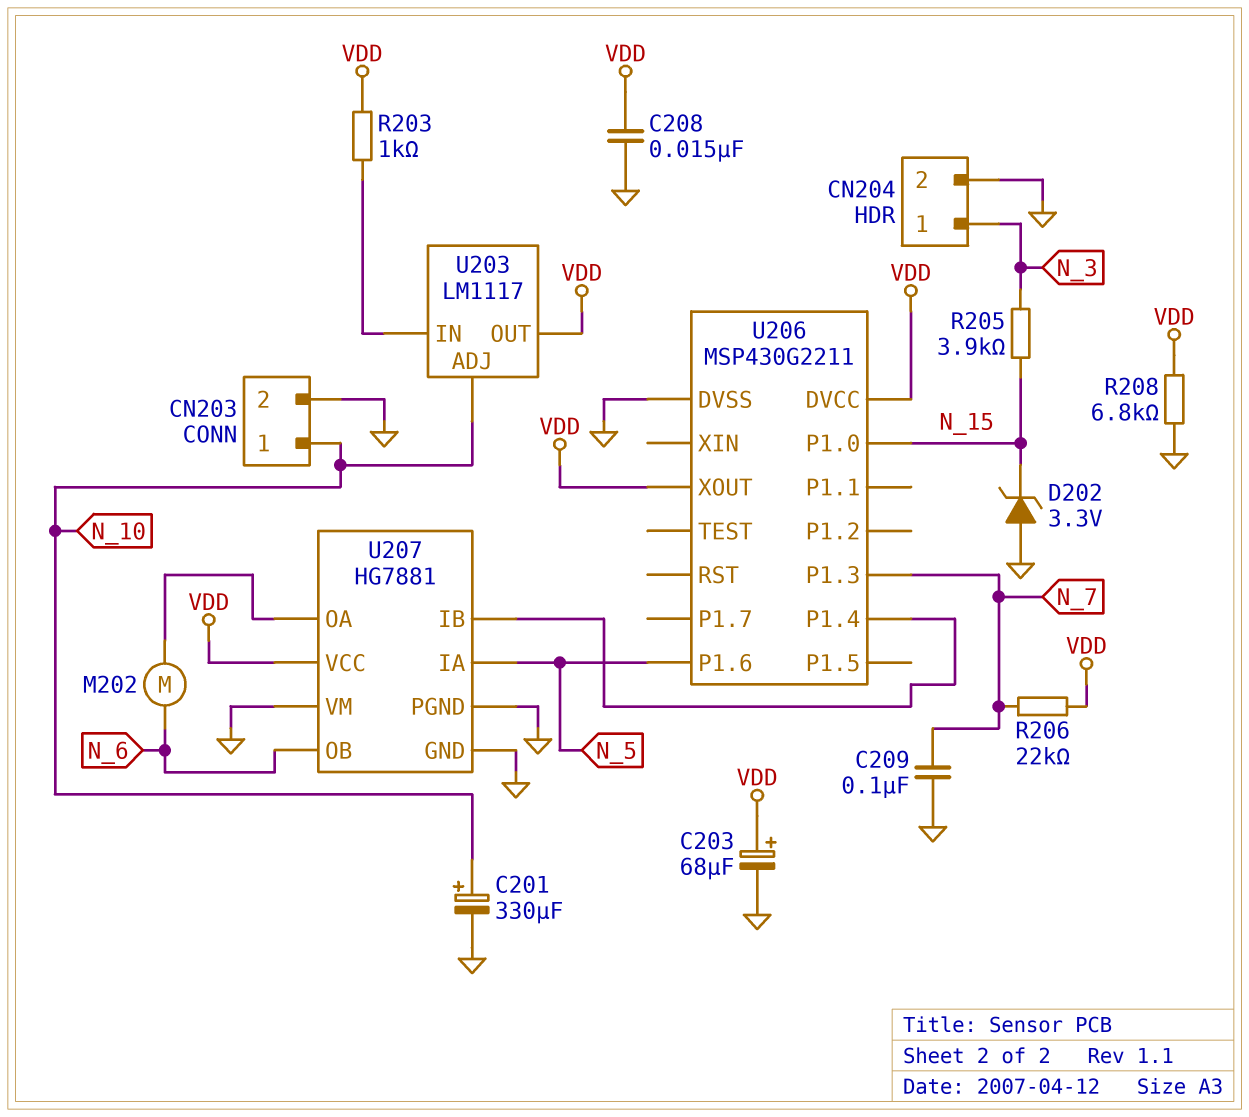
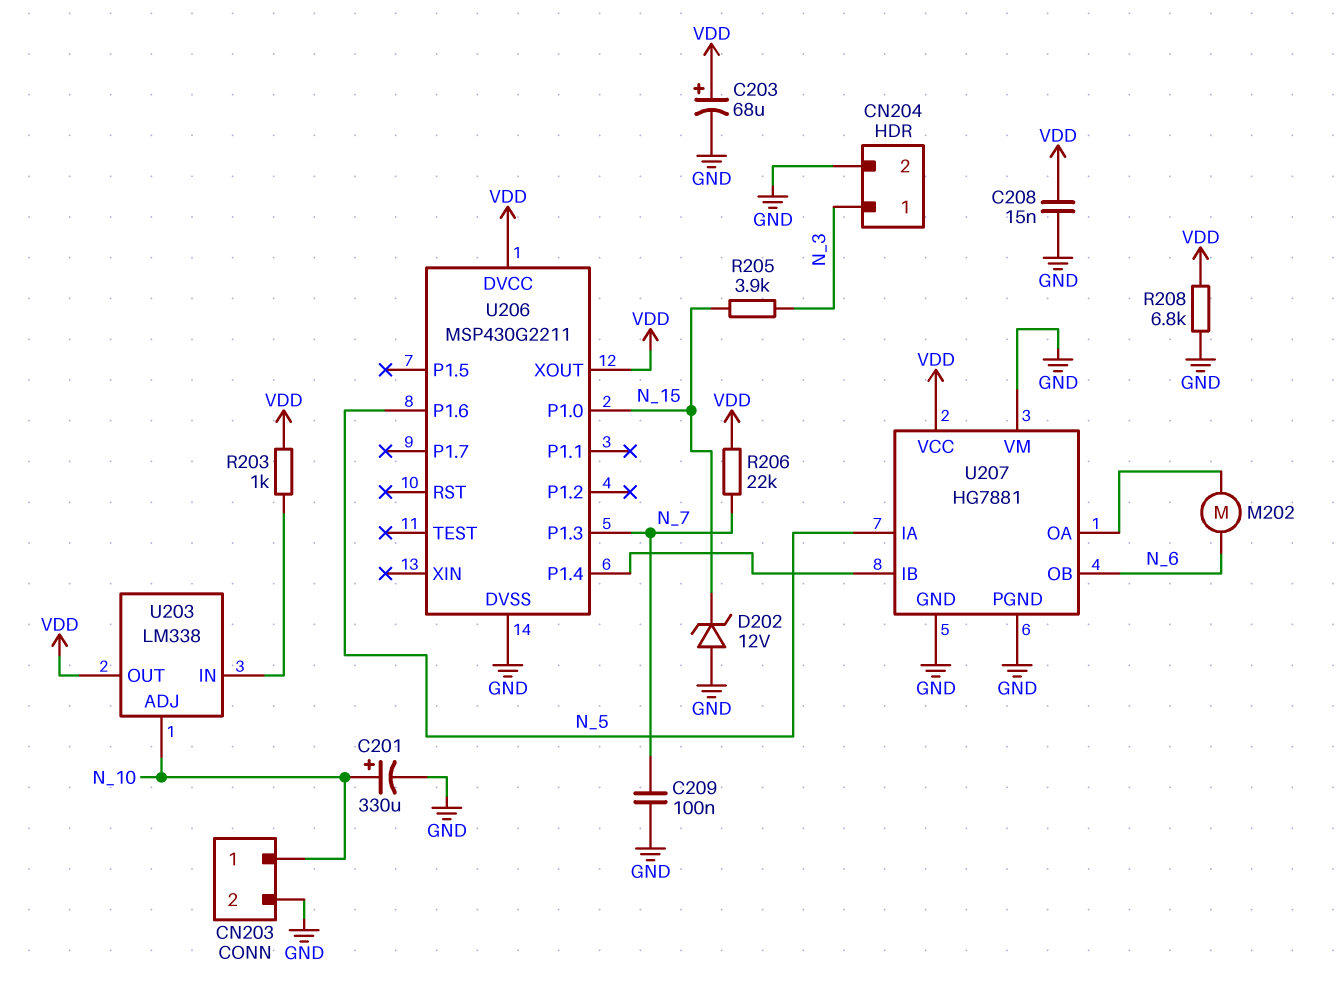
D202: zener 3.3V (A GND, K N_15) -> zener 12V (A GND, K N_15)
U203: LM1117 -> LM338

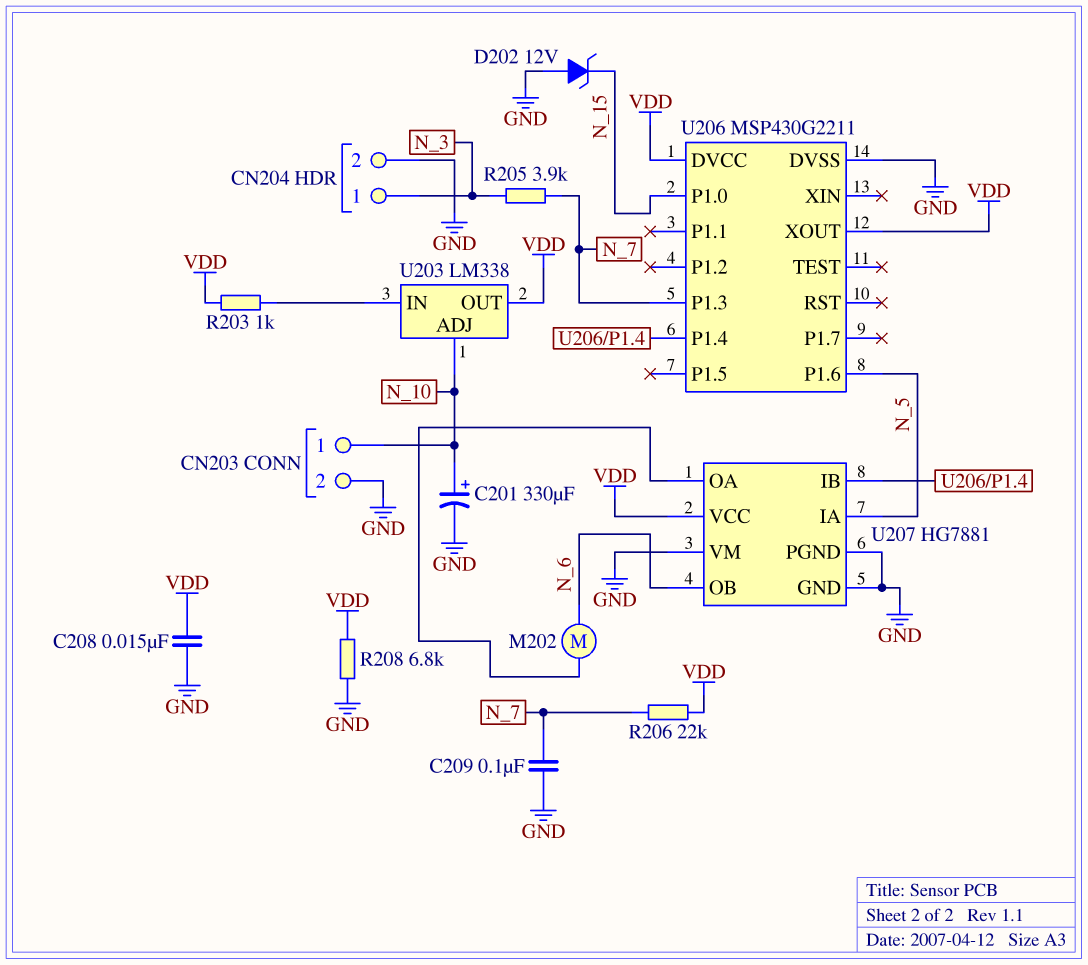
C203: 68uF (plus VDD, minus GND) -> none
R205: 3.9k (N_3, N_15) -> 3.9k (N_3, N_7)

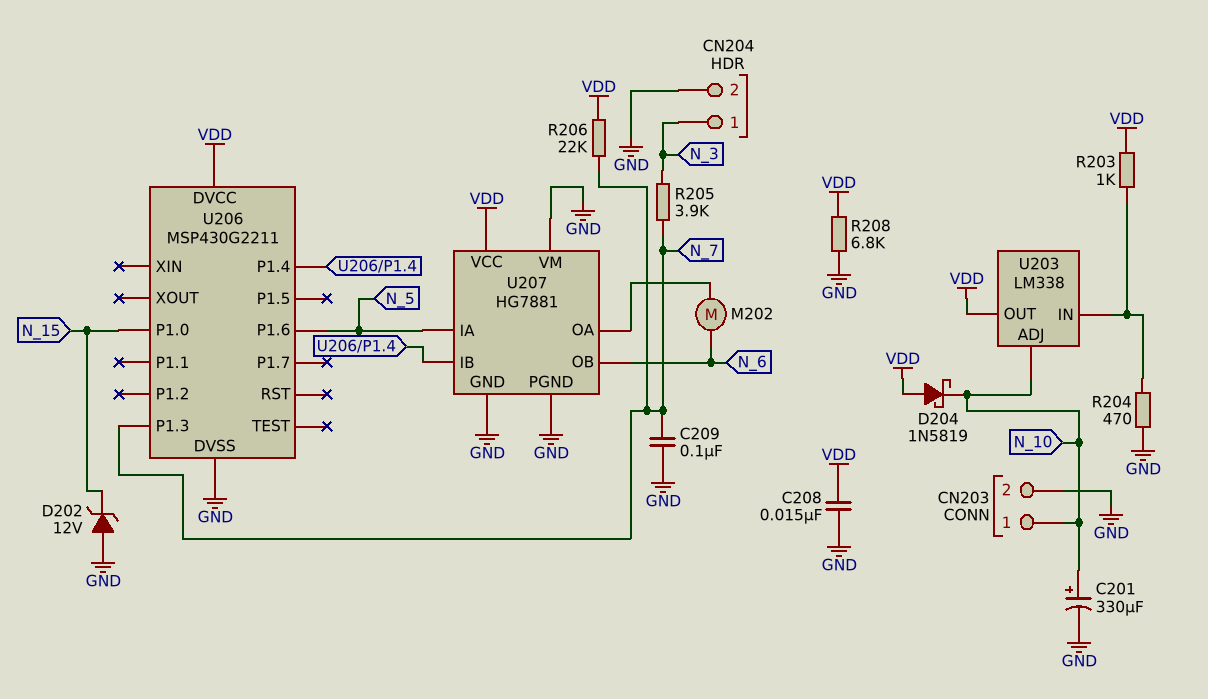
D204: none -> schottky 1N5819 (A VDD, K N_10)
R204: none -> 470 (GND, U203/IN)
U206 pin XOUT: VDD -> none

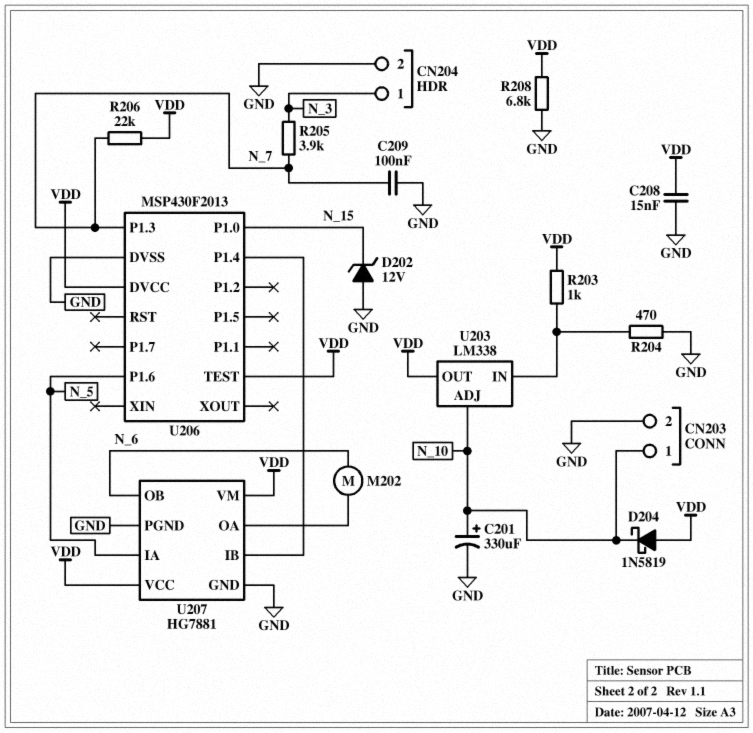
U206: MSP430G2211 -> MSP430F2013
U206 pin TEST: none -> VDD
U207 pin VM: GND -> VDD

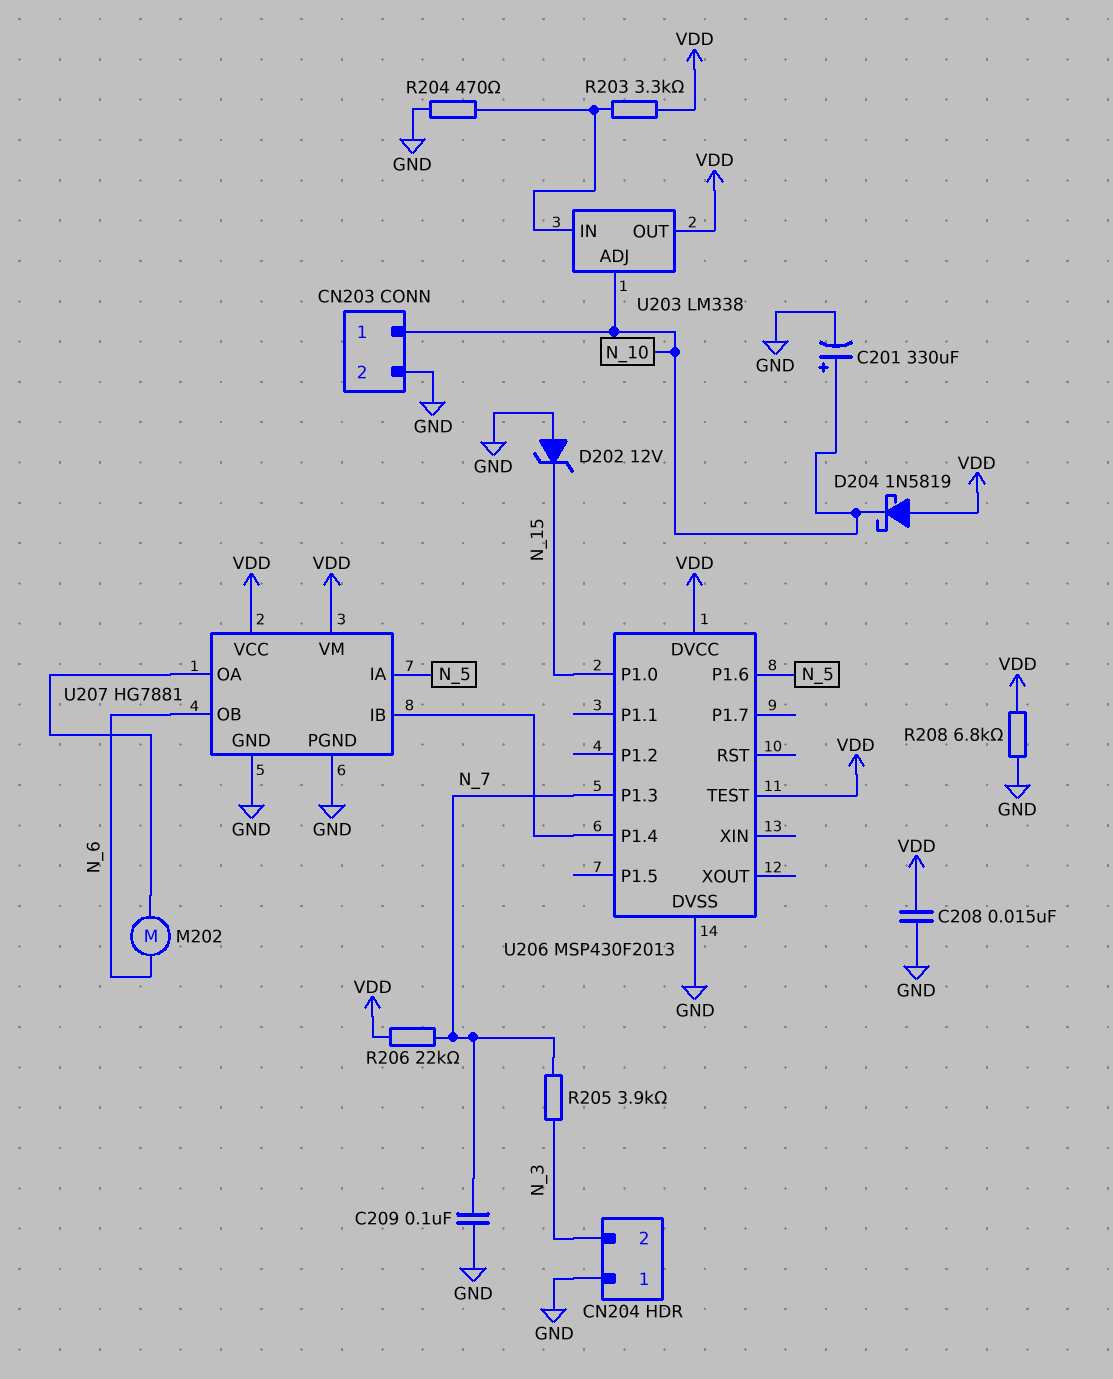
CN204 pin 1: N_3 -> GND
CN204 pin 2: GND -> N_3
R203: 1k (U203/IN, VDD) -> 3.3k (U203/IN, VDD)

